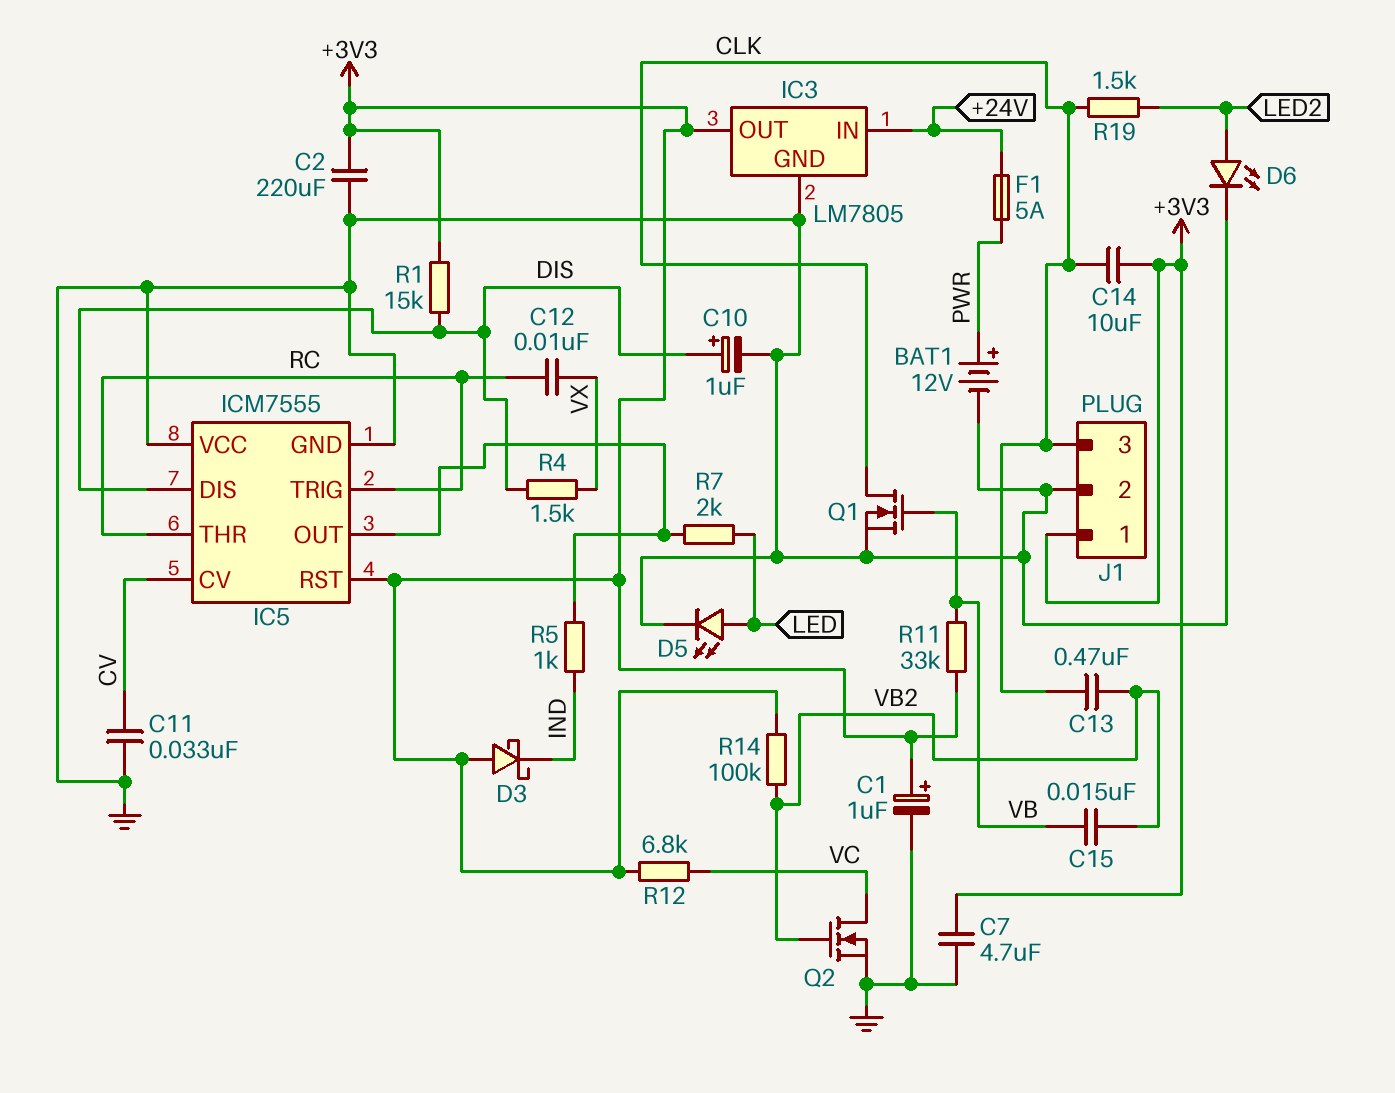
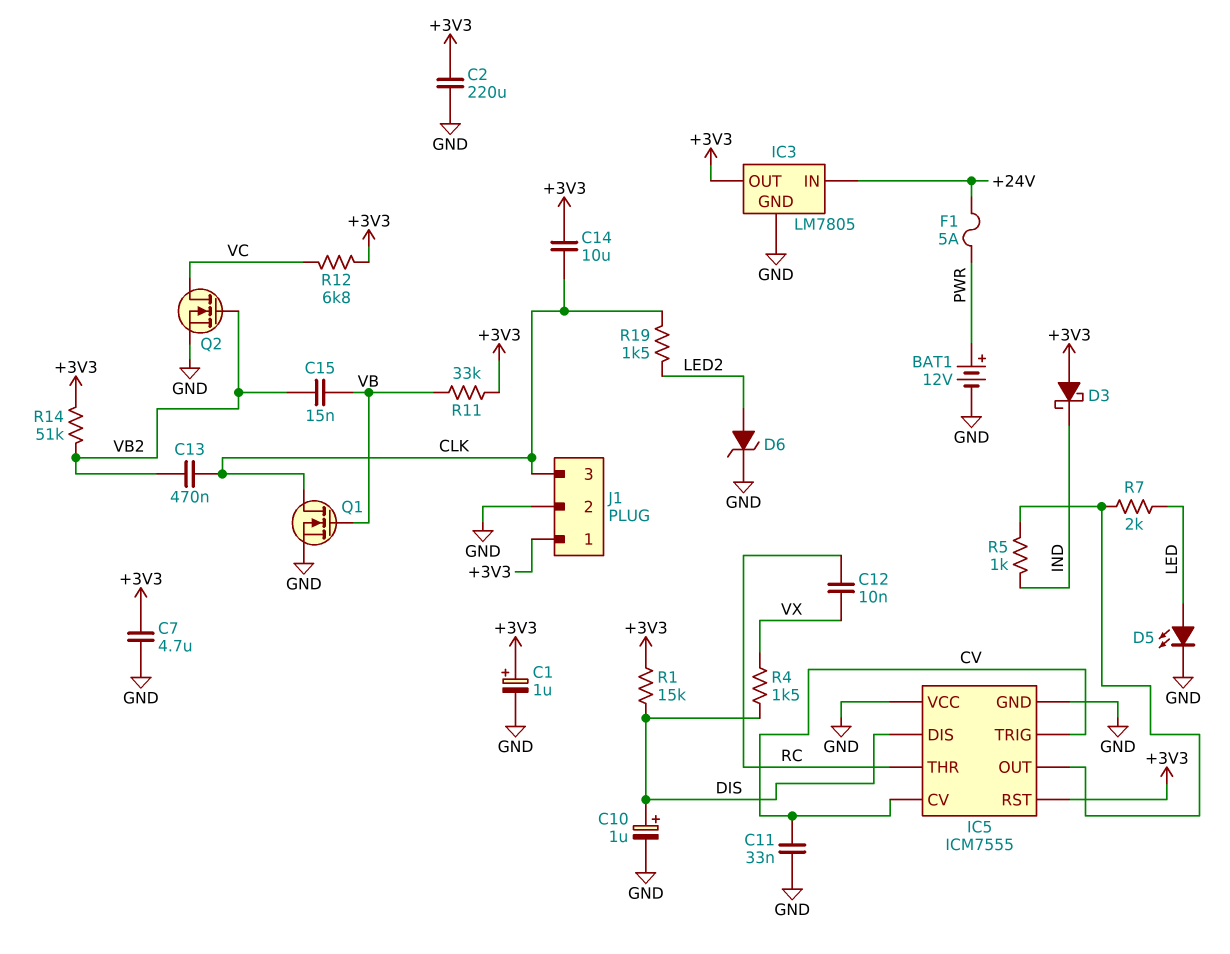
D6: LED (A LED2, K GND) -> zener (A LED2, K GND)
IC5 pin TRIG: RC -> CV
R14: 100k (+3V3, VB2) -> 51k (+3V3, VB2)

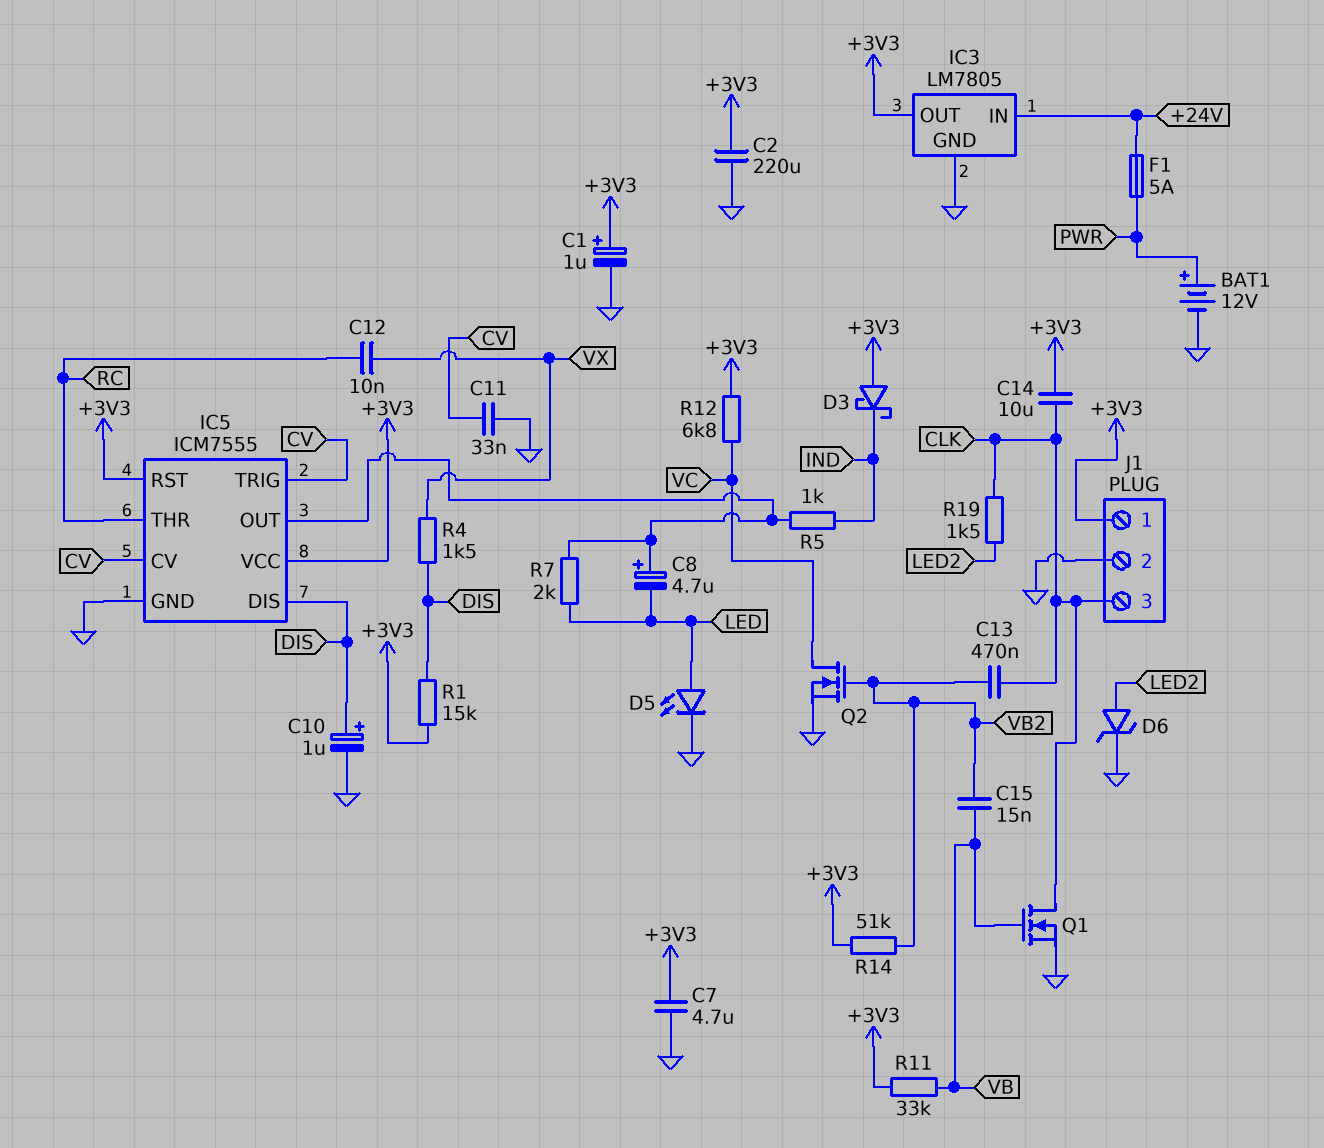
C8: none -> 4.7uF (plus IC5/OUT, minus LED)
IC5 pin VCC: GND -> +3V3

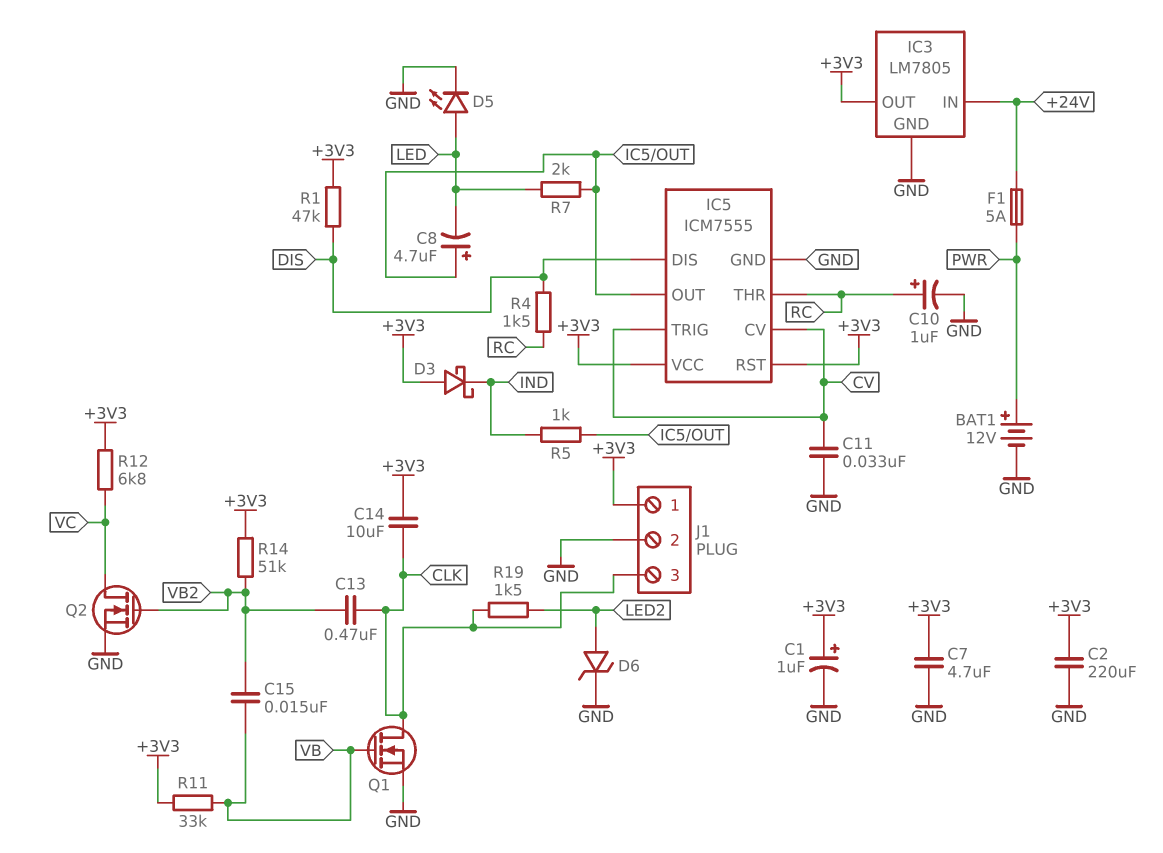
C10: 1uF (plus DIS, minus GND) -> 1uF (plus RC, minus GND)
C12: 10nF (RC, VX) -> none
R1: 15k (+3V3, DIS) -> 47k (+3V3, DIS)
R4: 1.5k (DIS, VX) -> 1.5k (DIS, RC)

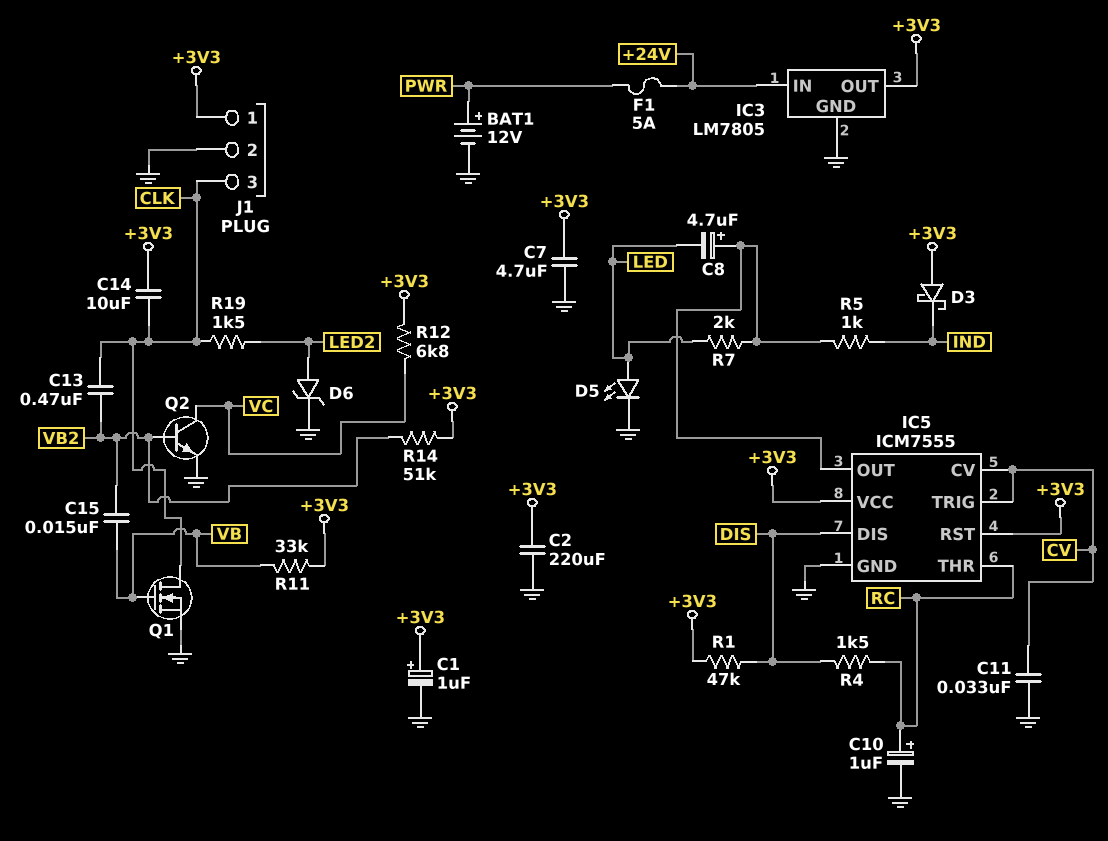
Q2: NMOS (G VB2, D VC, S GND) -> NPN (B VB2, C VC, E GND)

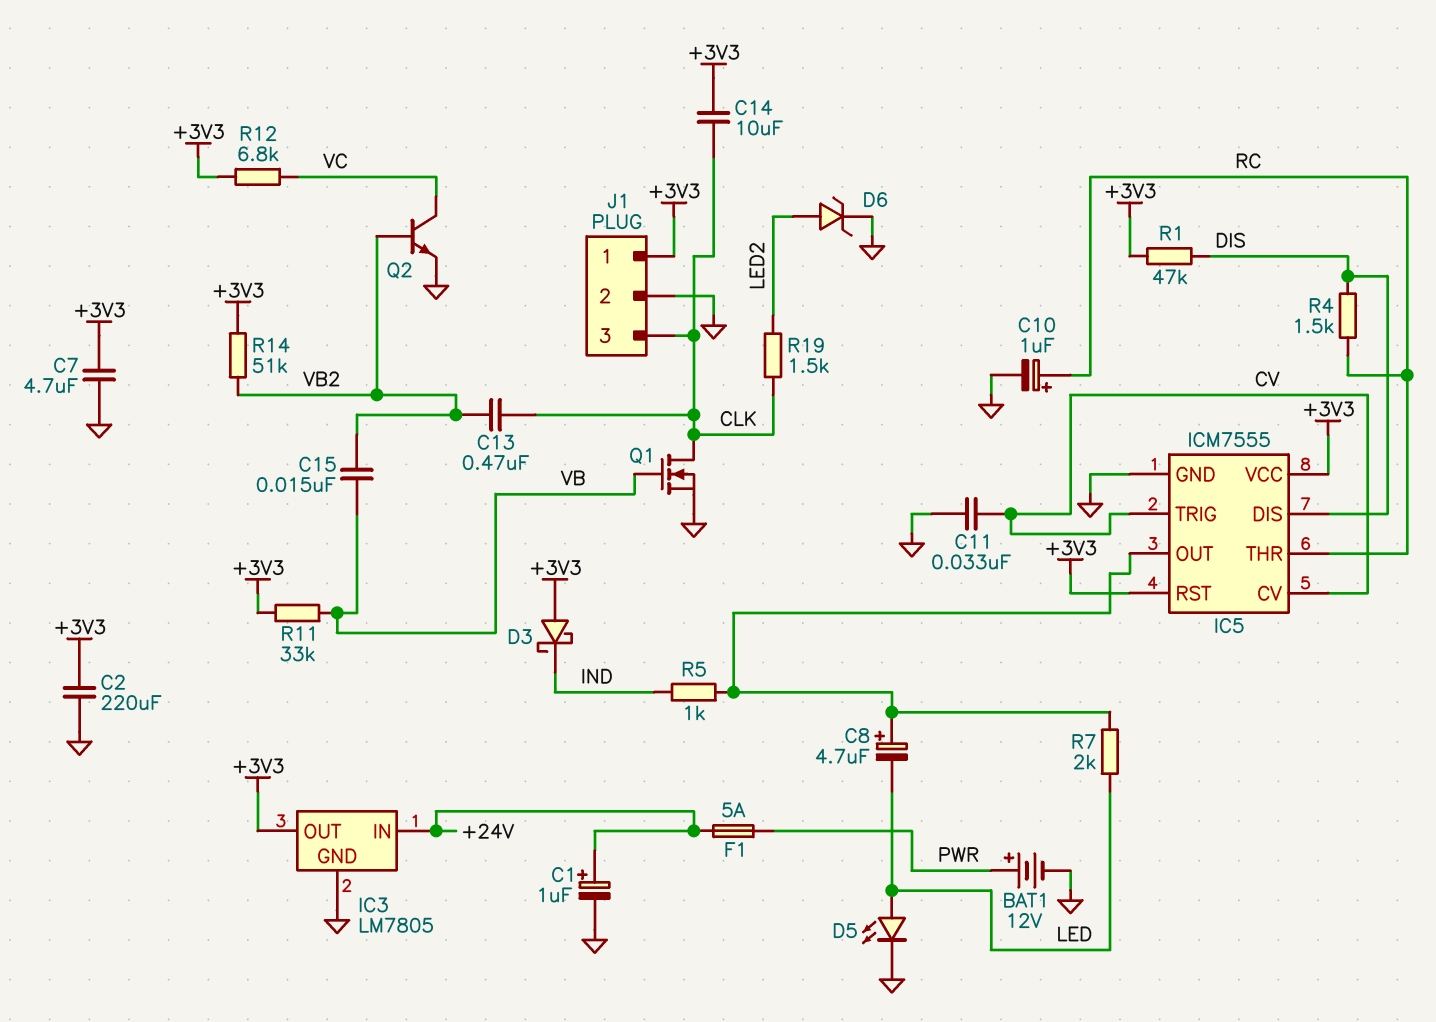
C1: 1uF (plus +3V3, minus GND) -> 1uF (plus +24V, minus GND)

